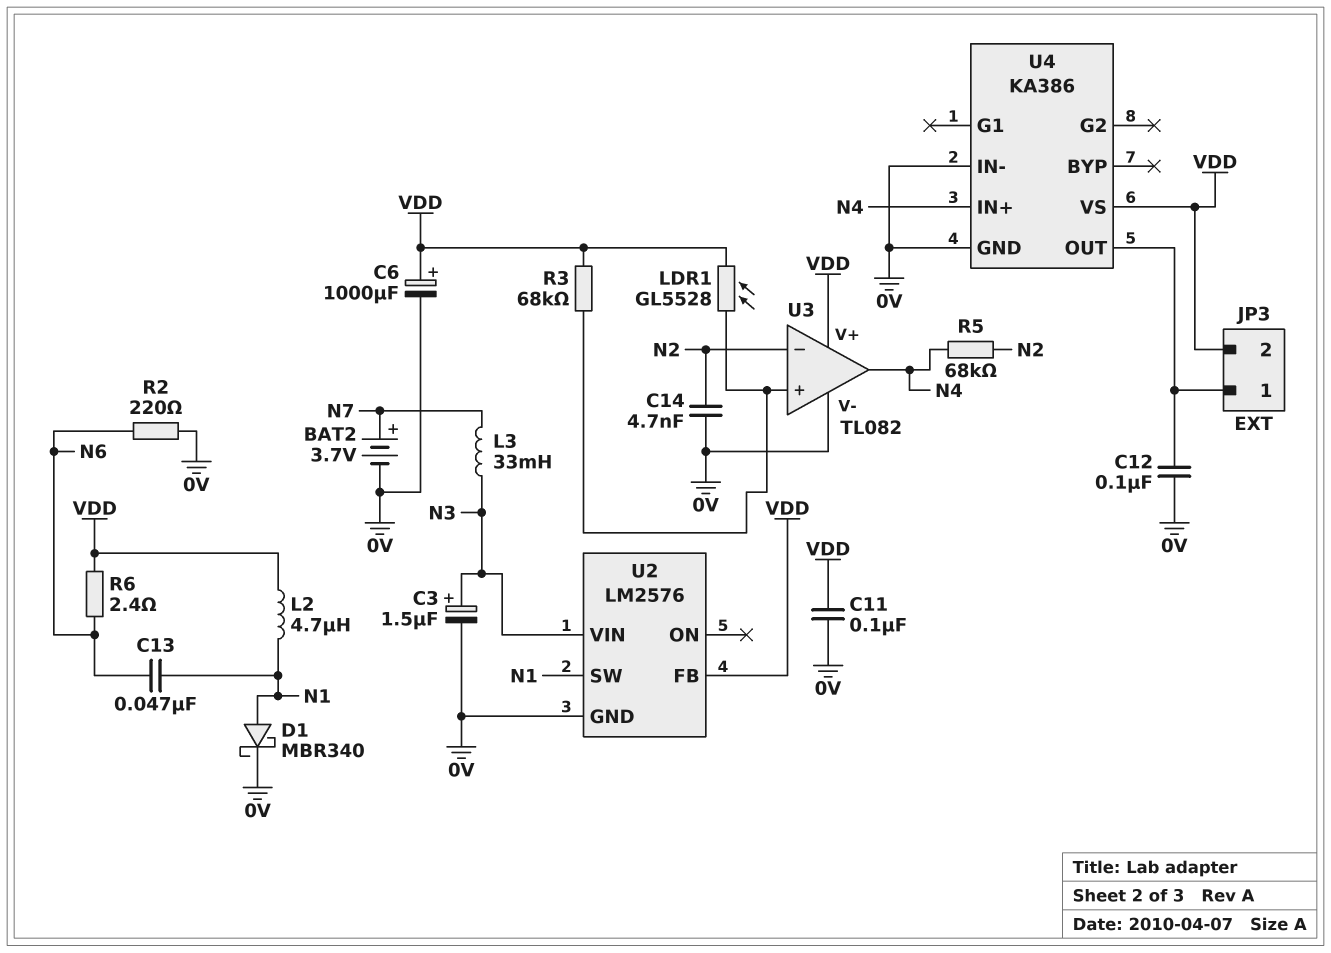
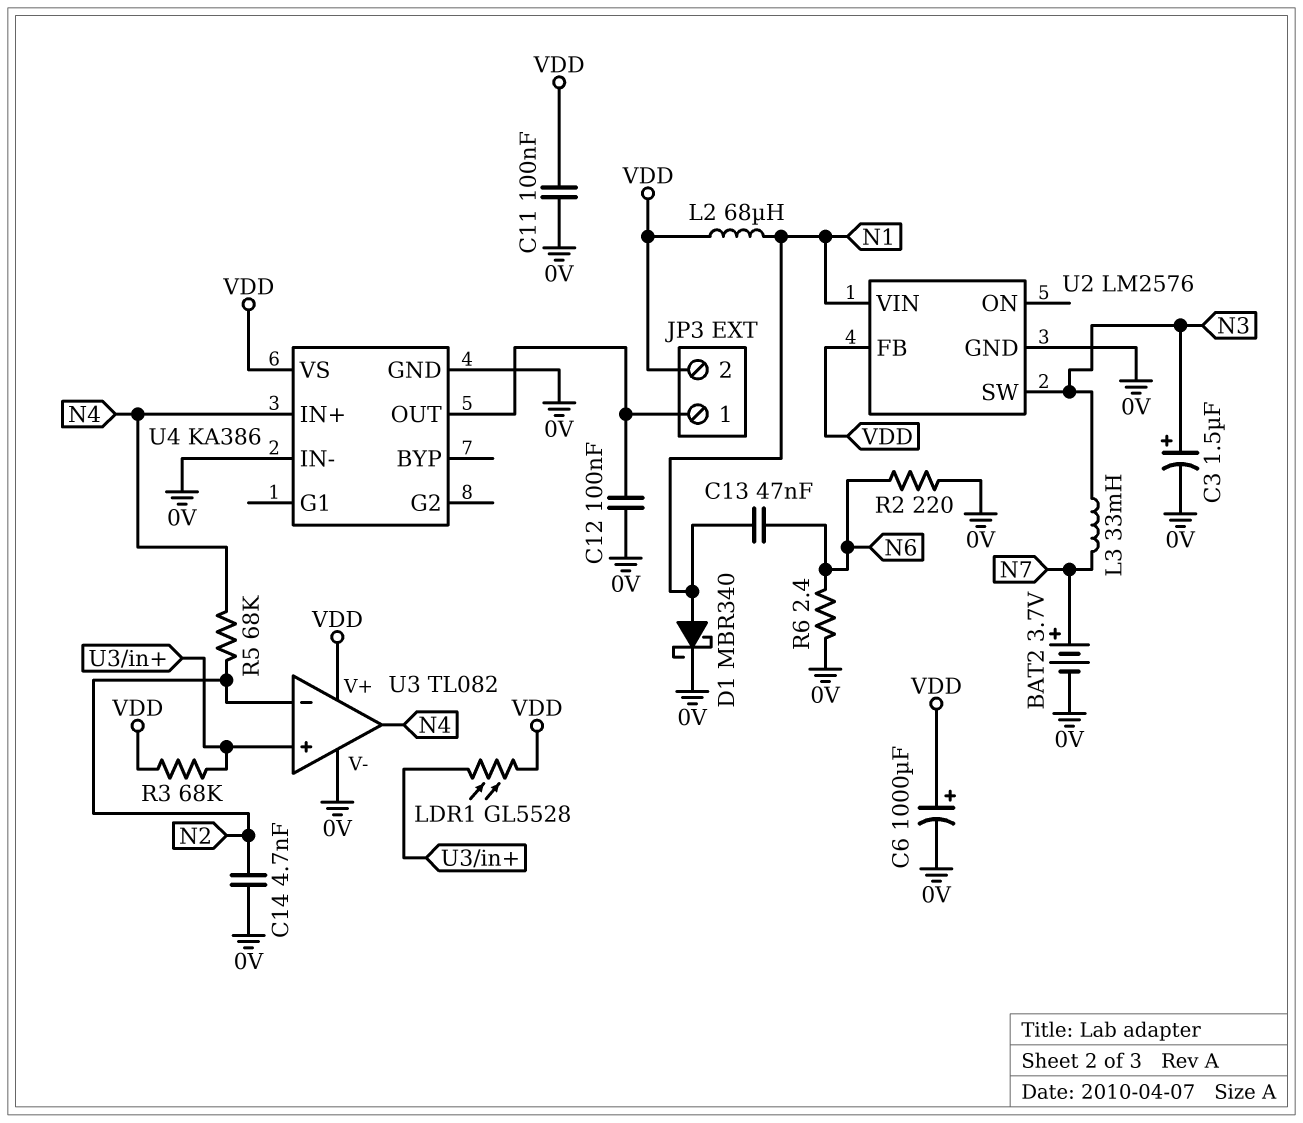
L2: 4.7uH (N1, VDD) -> 68uH (N1, VDD)
R6: 2.4 (N6, VDD) -> 2.4 (0V, N6)
U2 pin SW: N1 -> N3
U2 pin VIN: N3 -> N1

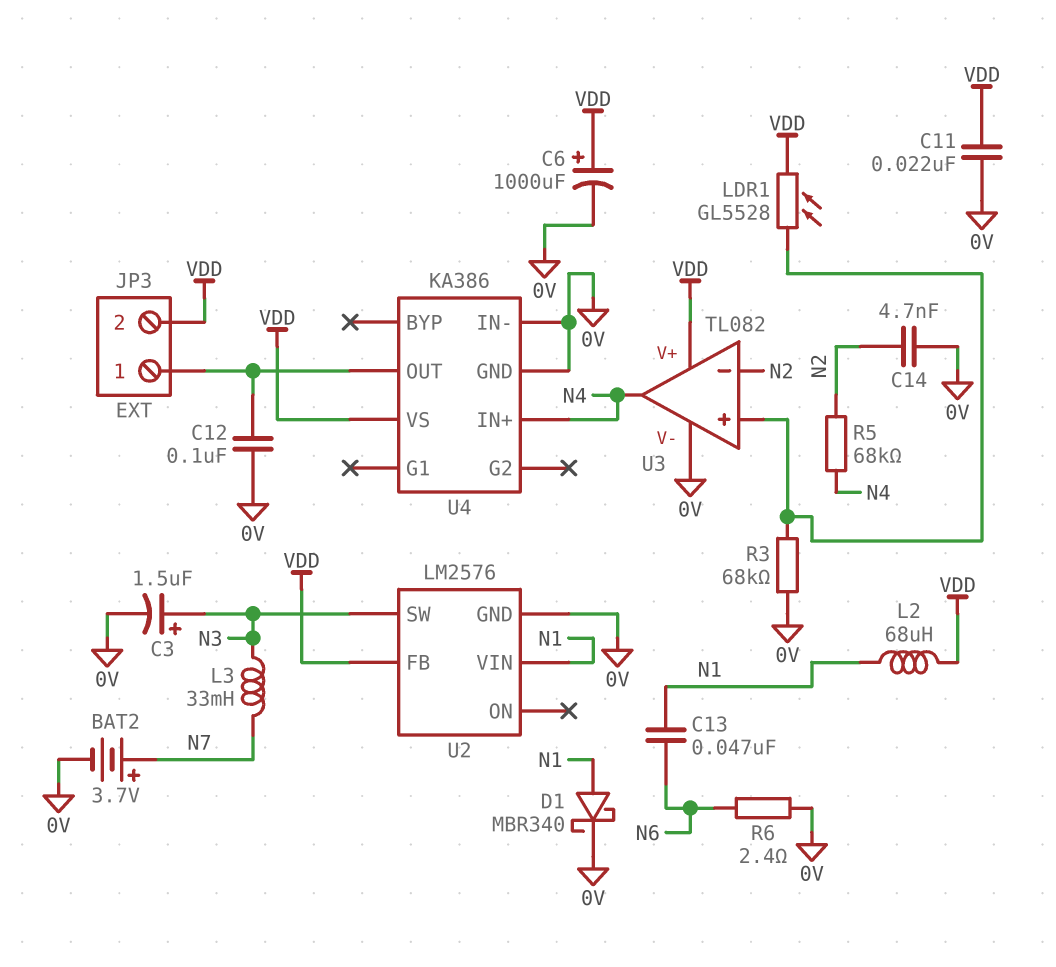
C11: 100nF (0V, VDD) -> 22nF (0V, VDD)
R2: 220 (0V, N6) -> none
R3: 68k (U3/in+, VDD) -> 68k (0V, U3/in+)

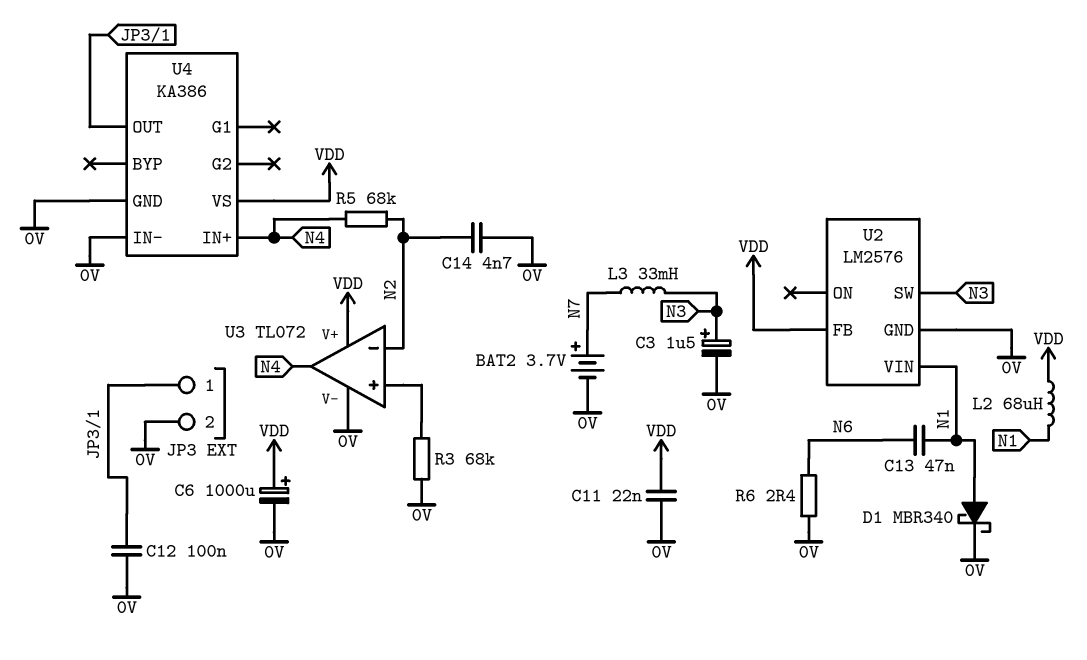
JP3 pin 2: VDD -> 0V
LDR1: GL5528 (U3/in+, VDD) -> none
U3: TL082 -> TL072

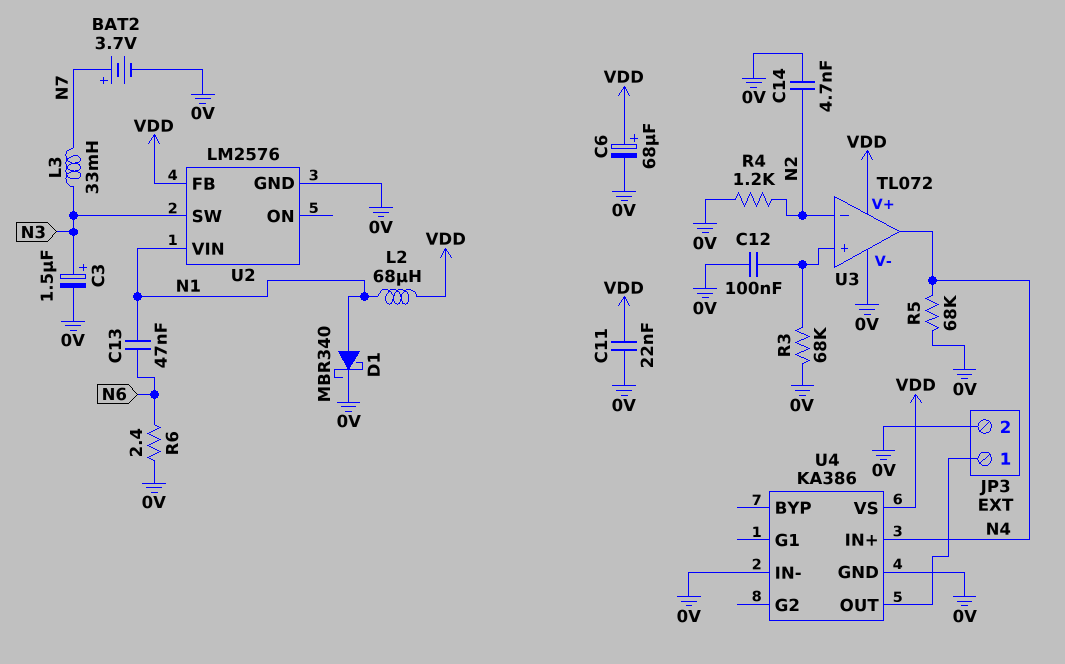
C6: 1000uF (plus VDD, minus 0V) -> 68uF (plus VDD, minus 0V)
C12: 100nF (0V, JP3/1) -> 100nF (0V, U3/in+)
R4: none -> 1.2k (0V, N2)
R5: 68k (N2, N4) -> 68k (0V, N4)

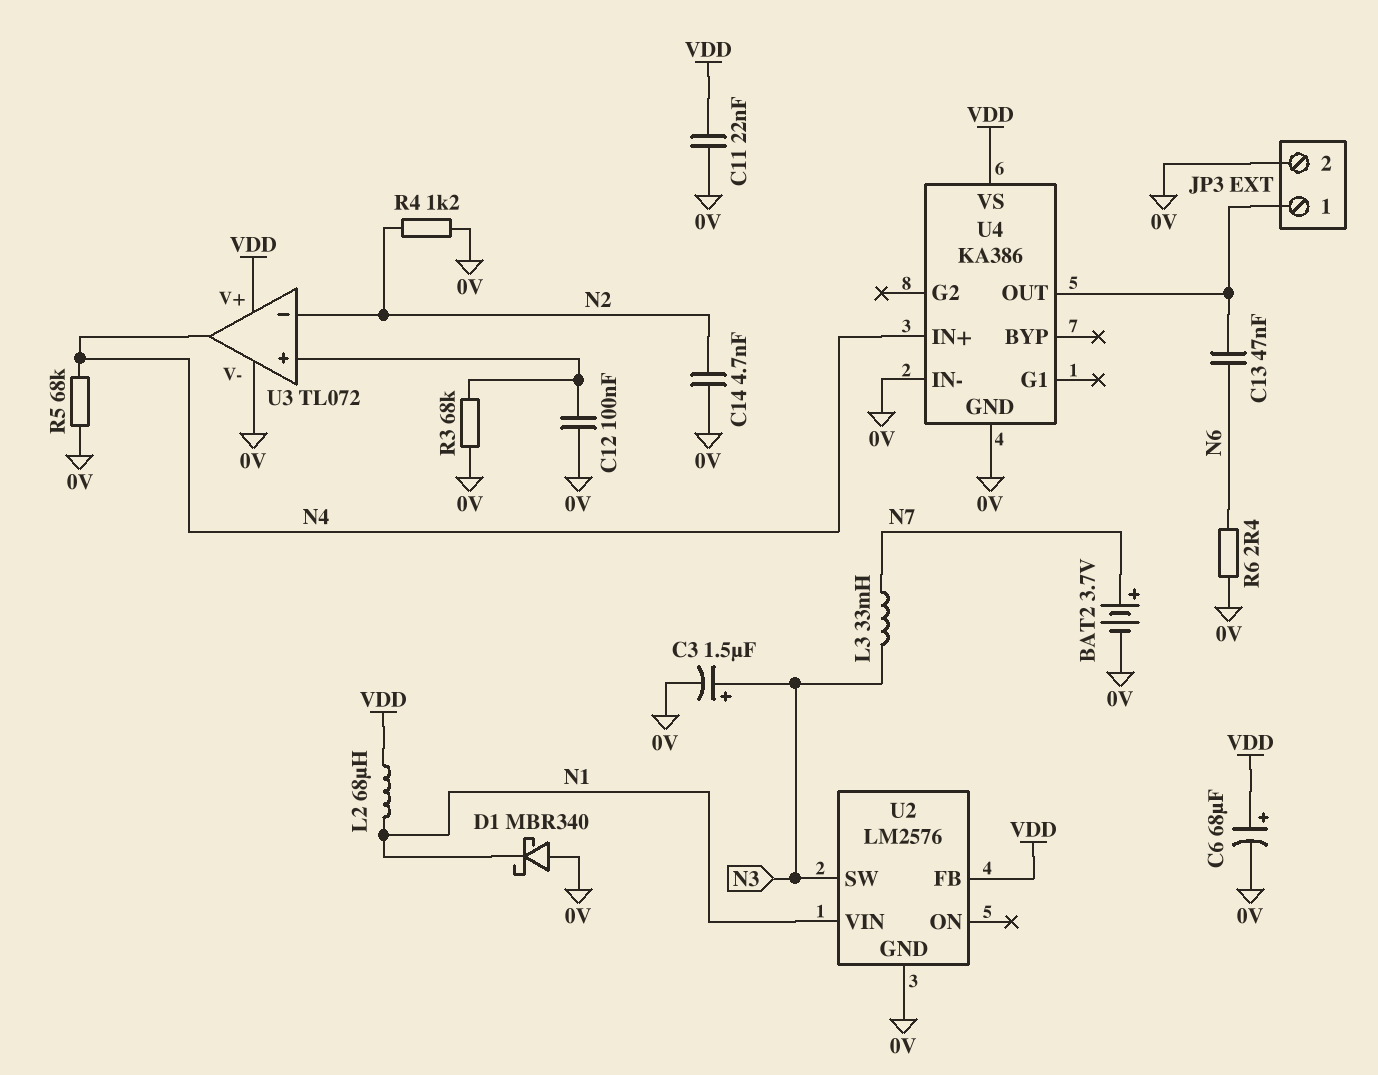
C13: 47nF (N1, N6) -> 47nF (JP3/1, N6)
D1: schottky MBR340 (A N1, K 0V) -> schottky MBR340 (A 0V, K N1)

